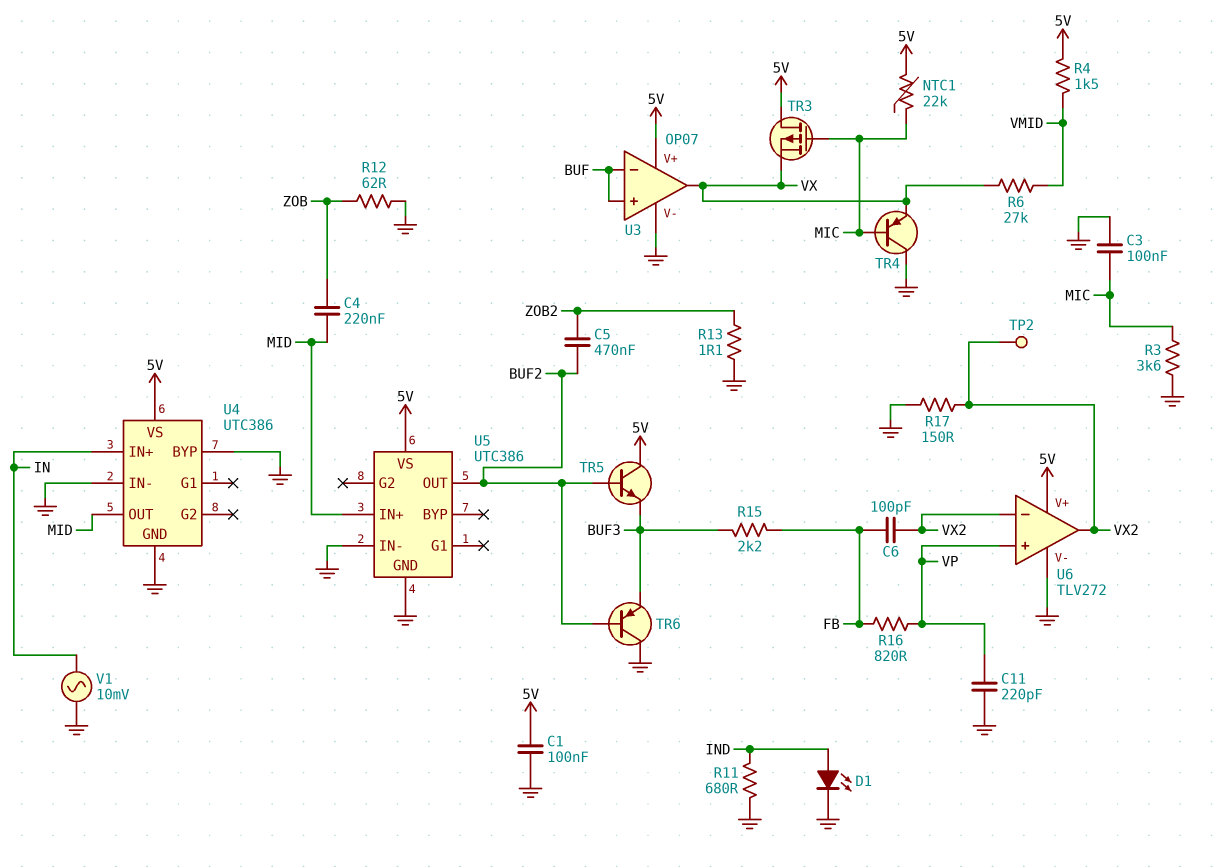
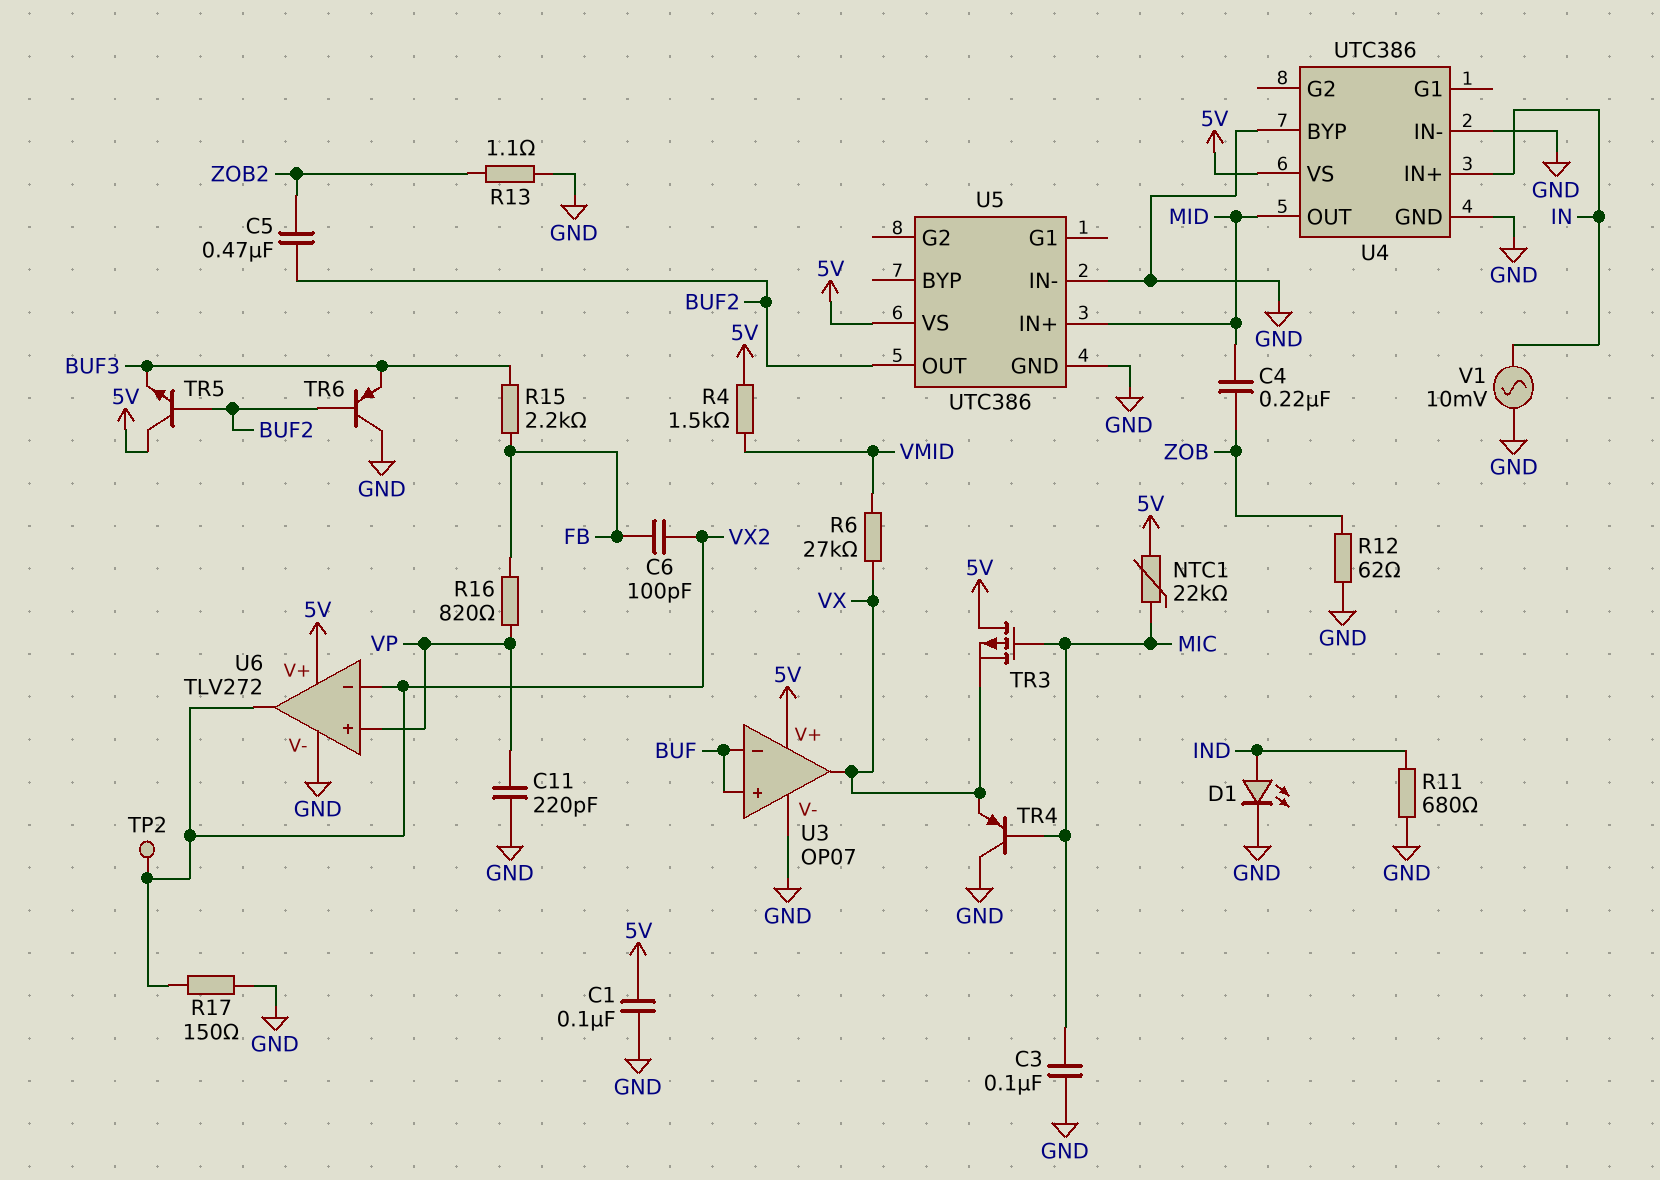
R3: 3.6k (GND, MIC) -> none

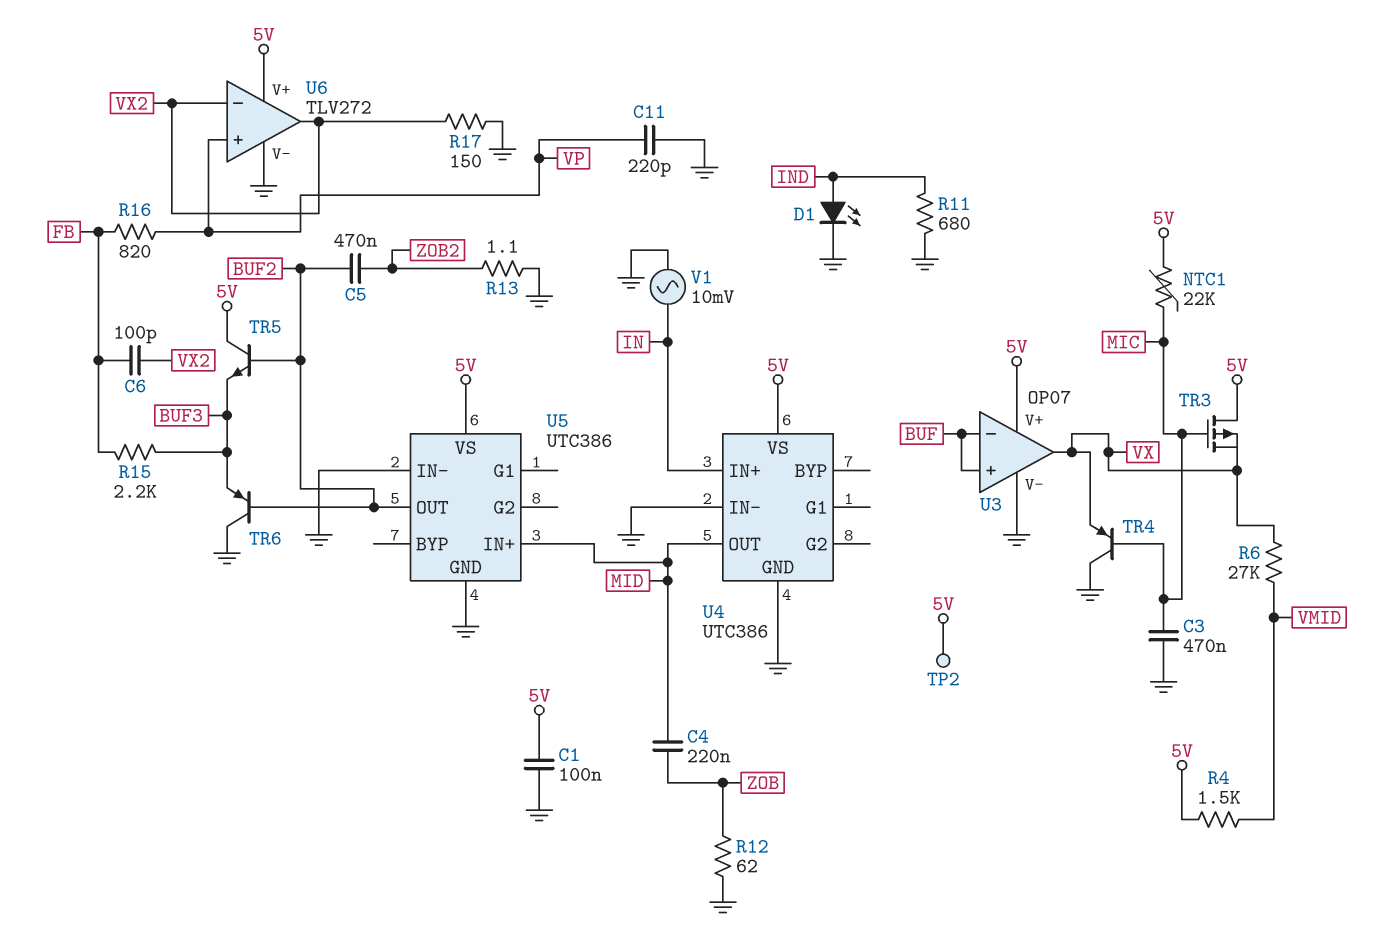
C3: 100nF (GND, MIC) -> 470nF (GND, MIC)
TP2: test point (VX2) -> test point (5V)
U4 pin BYP: GND -> none

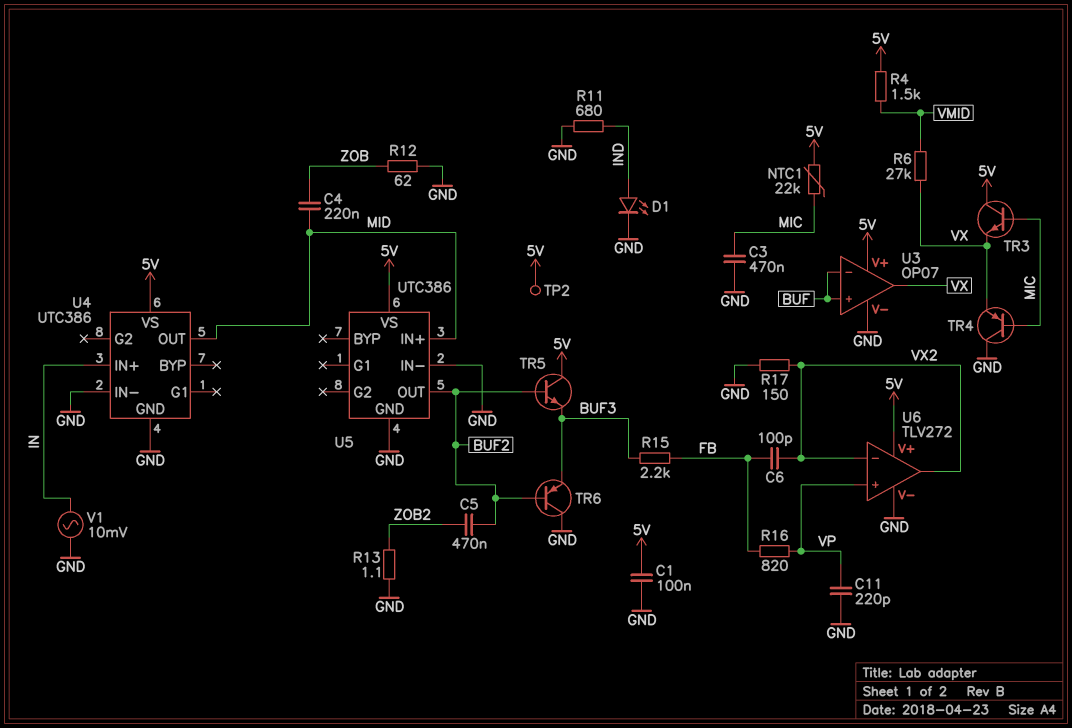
TR3: PMOS (G MIC, D 5V, S VX) -> NPN (B MIC, C 5V, E VX)

